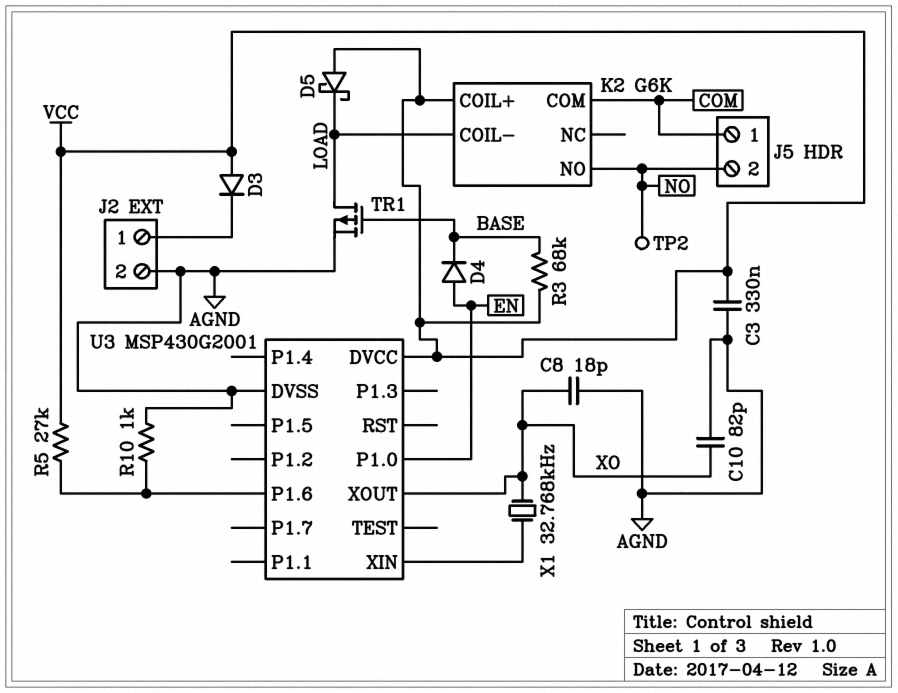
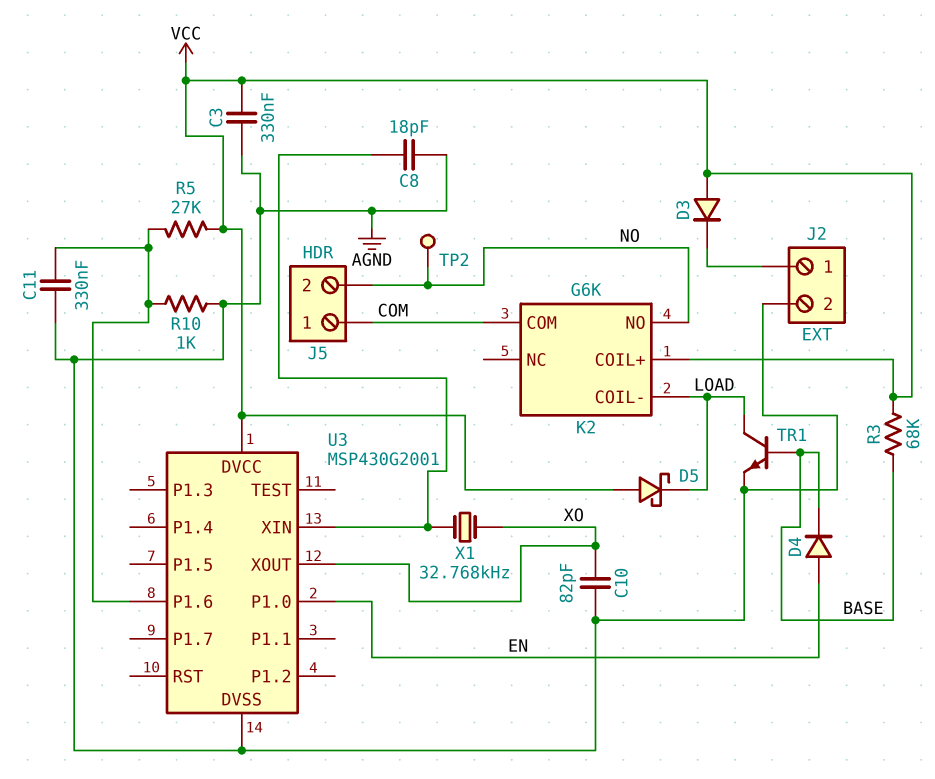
C8: 18pF (AGND, XO) -> 18pF (AGND, U3/XIN)
C11: none -> 330nF (AGND, U3/P1.6)
TR1: PMOS (G BASE, D LOAD, S AGND) -> NPN (B BASE, C LOAD, E AGND)

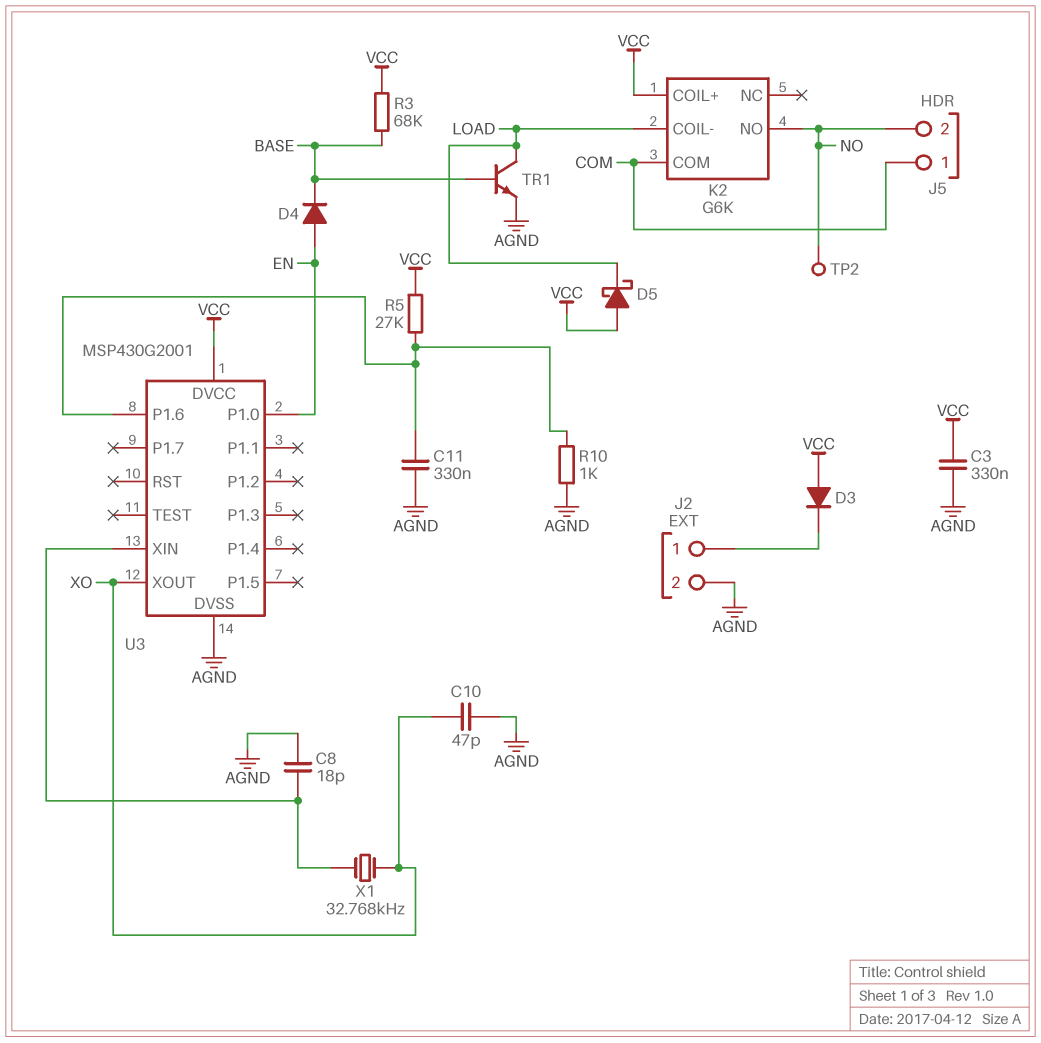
C10: 82pF (AGND, XO) -> 47pF (AGND, XO)

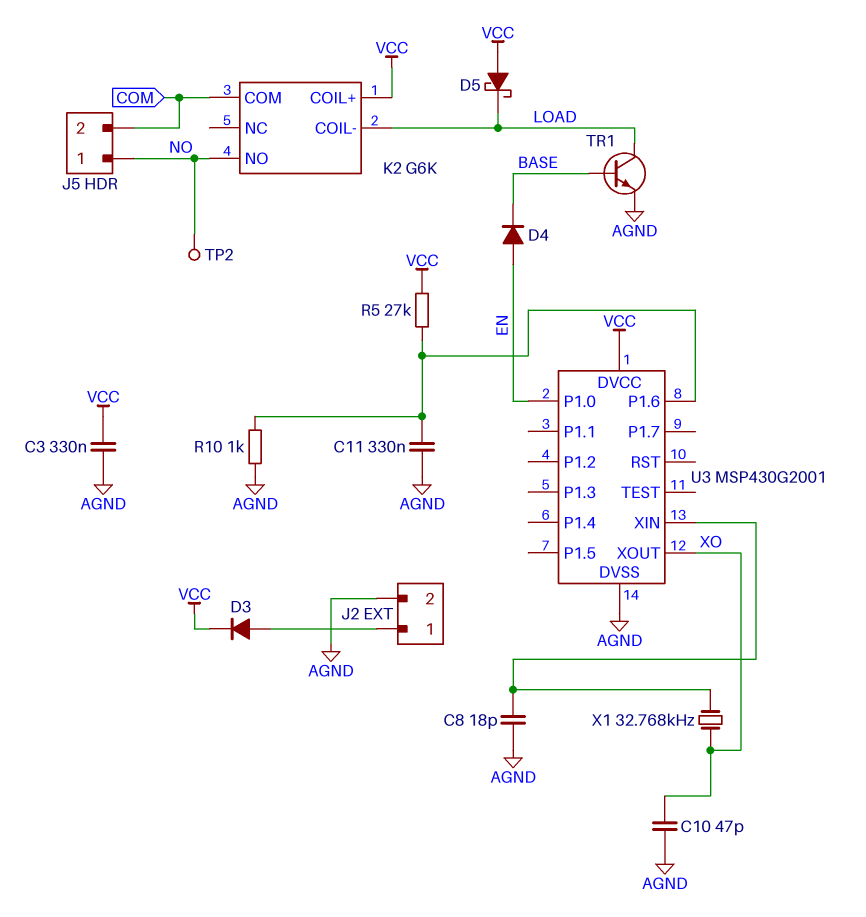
D3: diode (A VCC, K J2/1) -> diode (A J2/1, K VCC)
J5 pin 1: COM -> NO
J5 pin 2: NO -> COM
R3: 68k (BASE, VCC) -> none

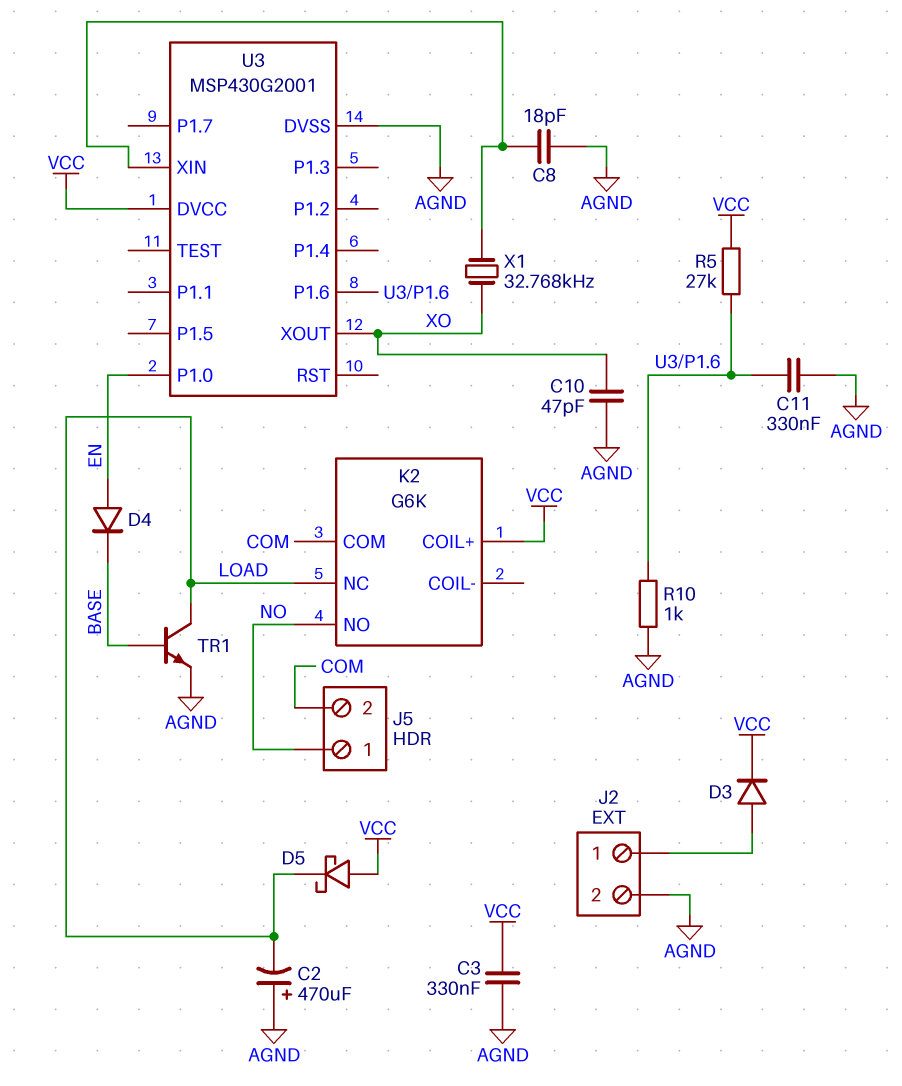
C2: none -> 470uF (plus AGND, minus LOAD)
K2 pin COIL-: LOAD -> none
K2 pin NC: none -> LOAD
TP2: test point (NO) -> none

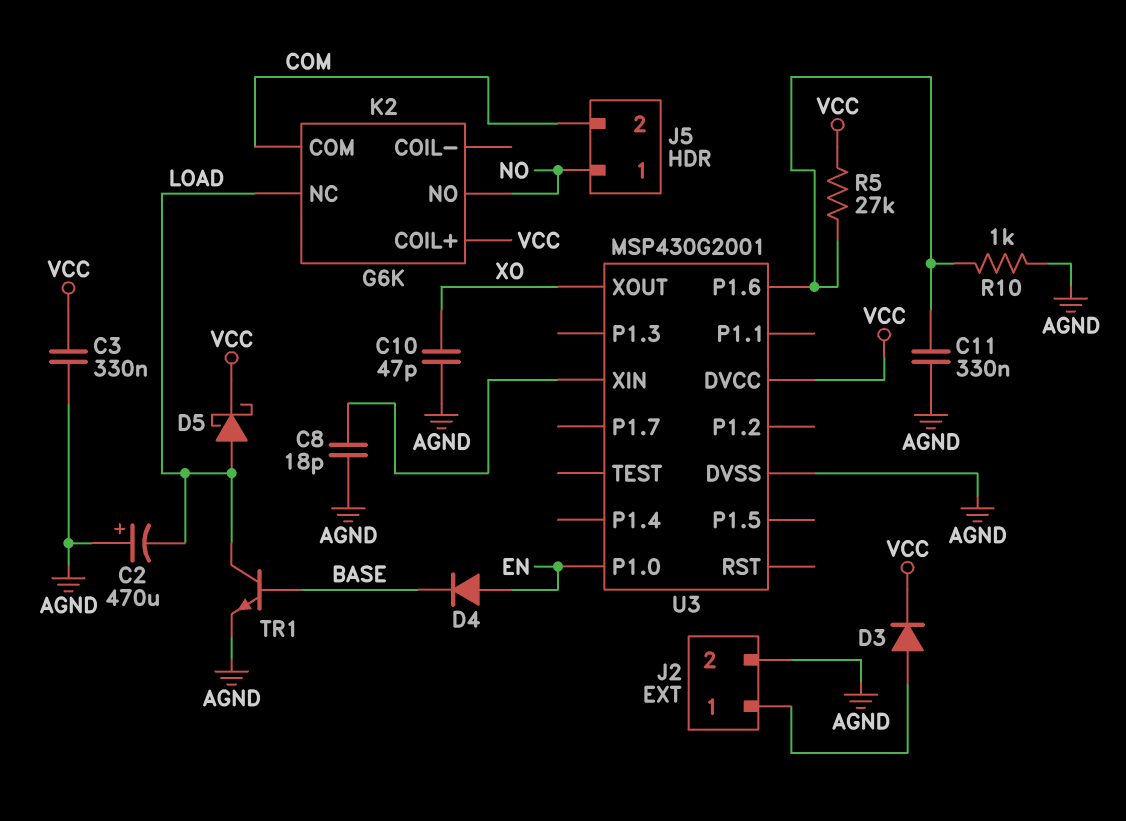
D5: schottky (A VCC, K LOAD) -> schottky (A LOAD, K VCC)
X1: 32.768kHz (U3/XIN, XO) -> none

